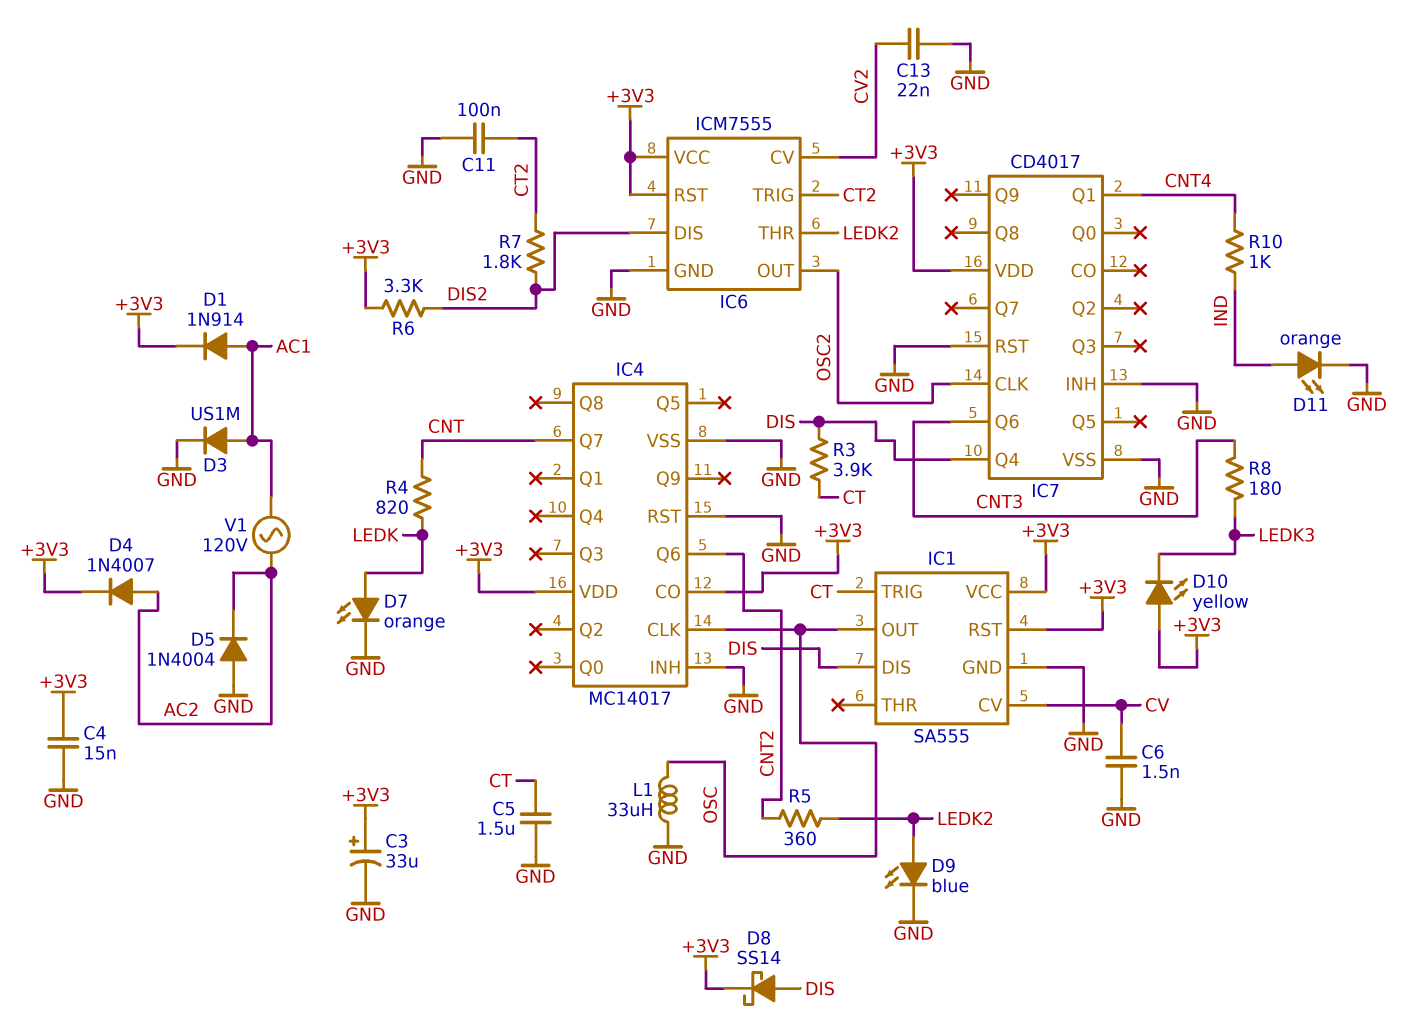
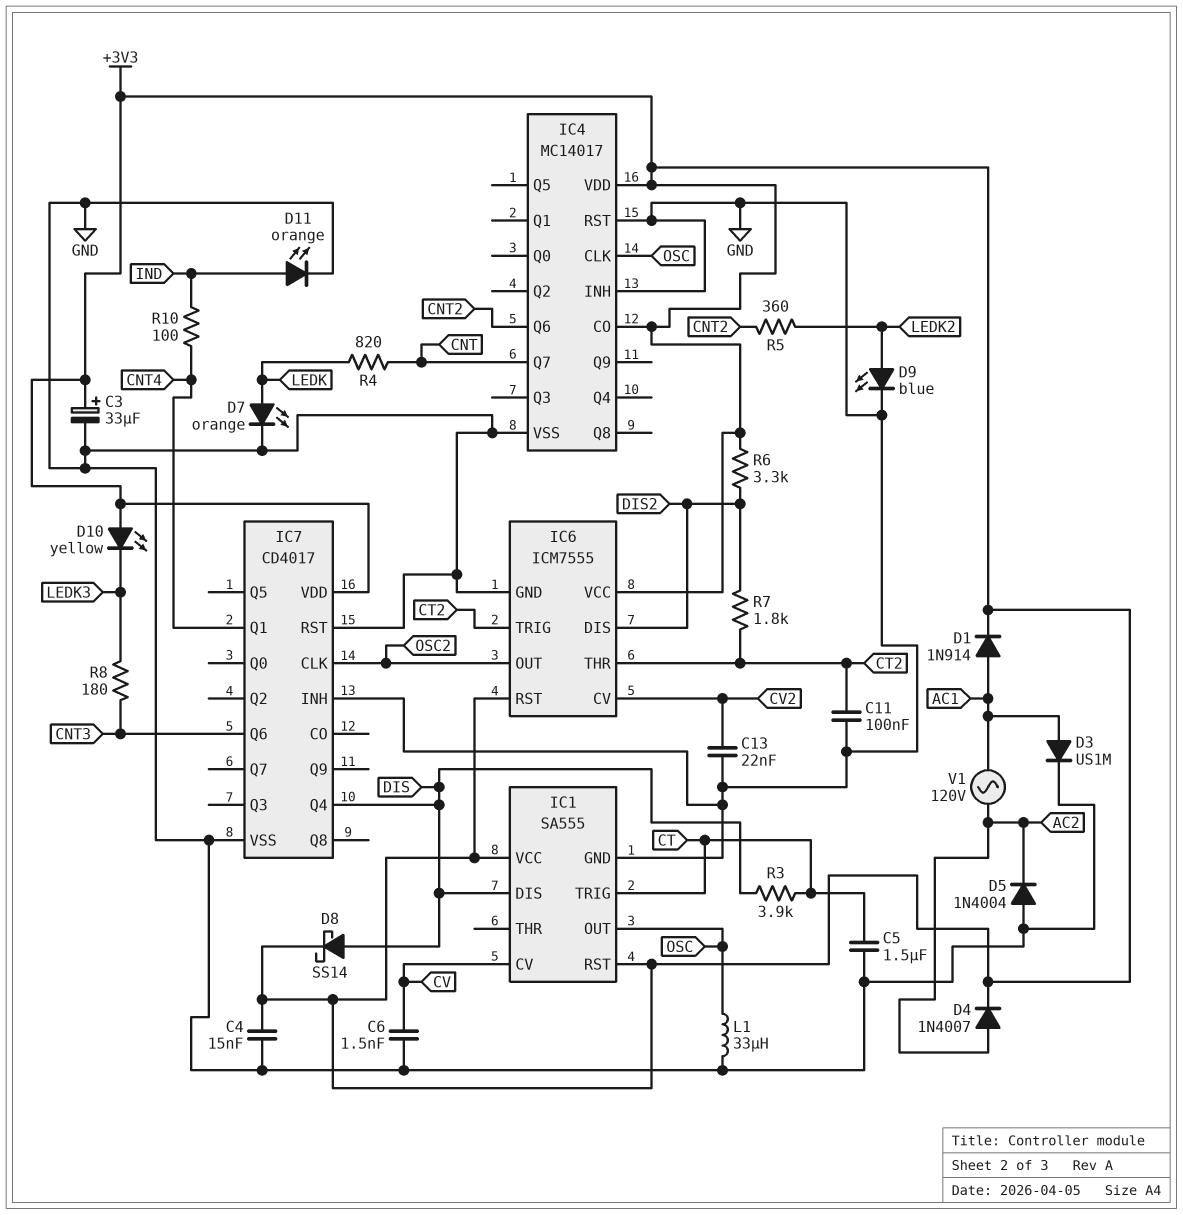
IC6 pin THR: LEDK2 -> CT2
R10: 1k (CNT4, IND) -> 100 (CNT4, IND)

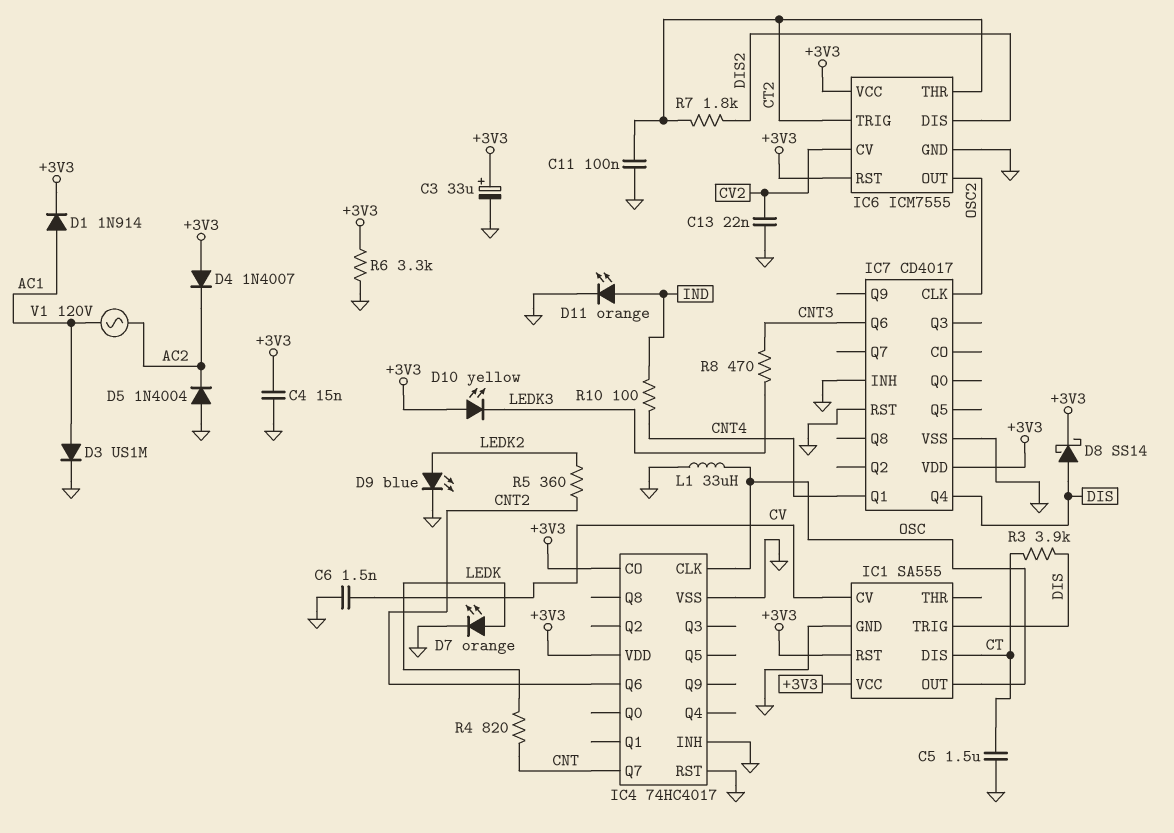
D4: diode 1N4007 (A AC2, K +3V3) -> diode 1N4007 (A +3V3, K AC2)
IC1 pin DIS: DIS -> CT
IC1 pin TRIG: CT -> DIS
IC4: MC14017 -> 74HC4017
R6: 3.3k (+3V3, DIS2) -> 3.3k (+3V3, GND)
R8: 180 (CNT3, LEDK3) -> 470 (CNT3, LEDK3)

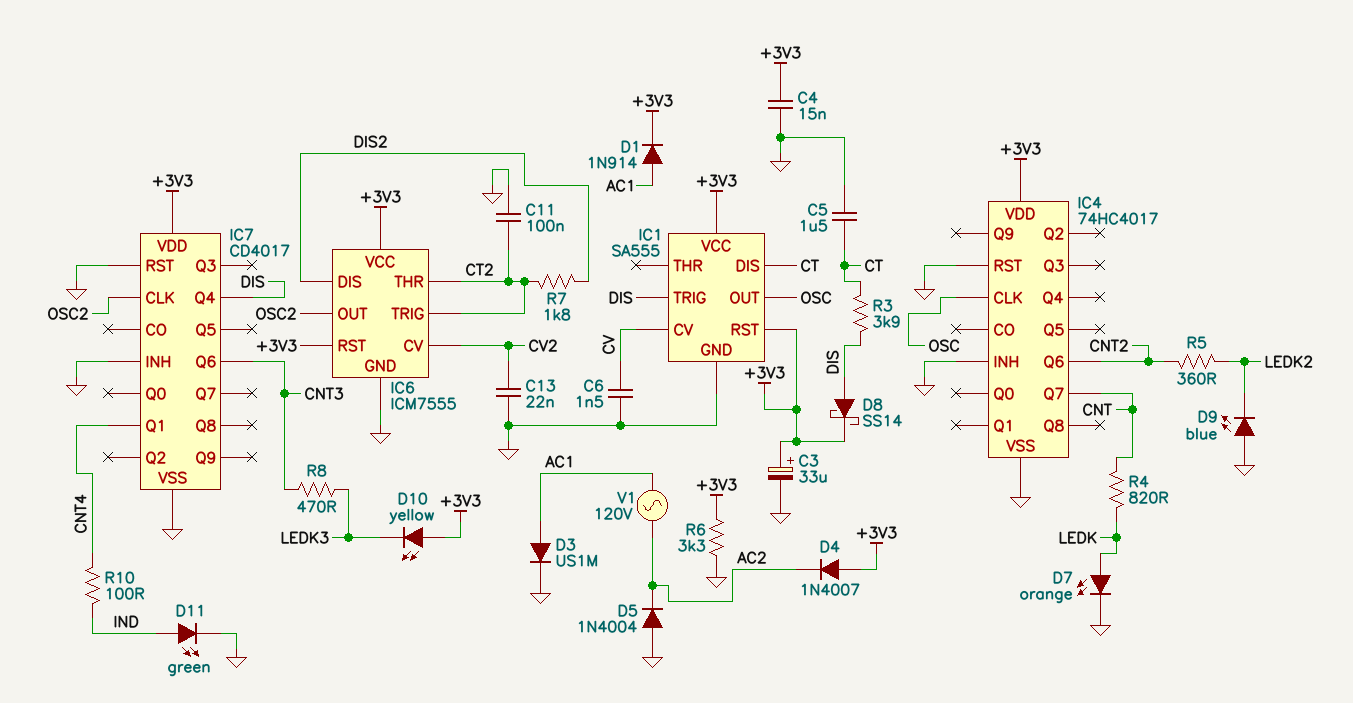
D9: LED blue (A LEDK2, K GND) -> LED blue (A GND, K LEDK2)
D11: LED orange (A IND, K GND) -> LED green (A IND, K GND)
IC4 pin CO: +3V3 -> none
L1: 33uH (GND, OSC) -> none

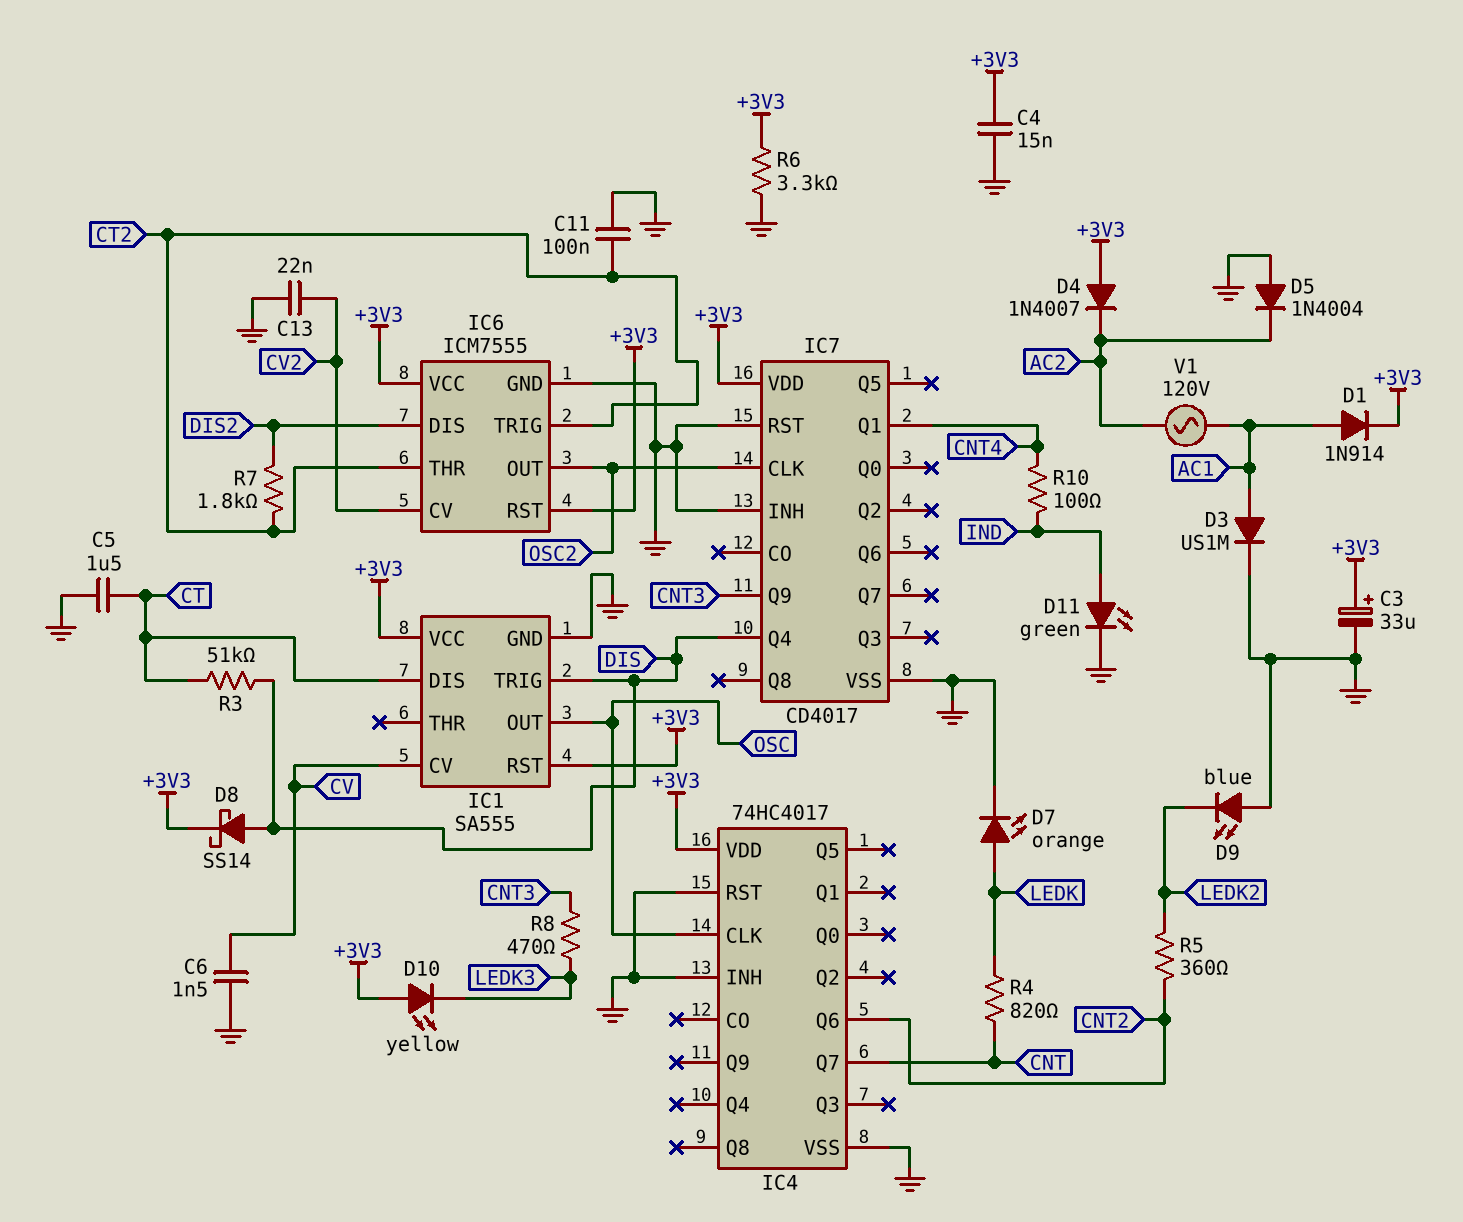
IC7 pin Q6: CNT3 -> none
IC7 pin Q9: none -> CNT3
R3: 3.9k (CT, DIS) -> 51k (CT, DIS)

